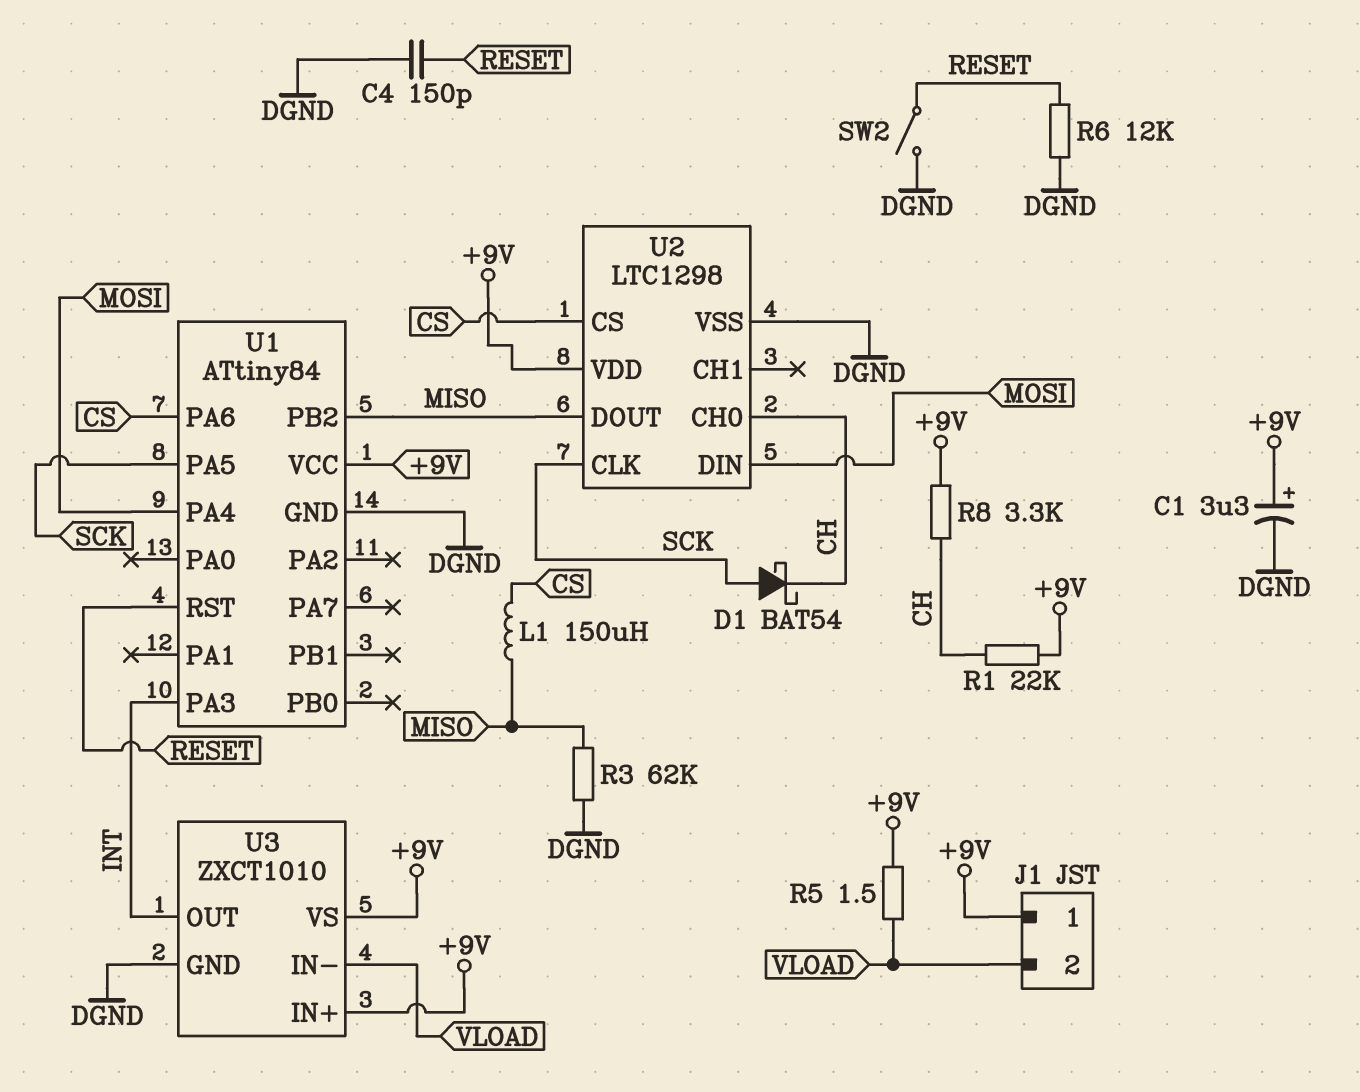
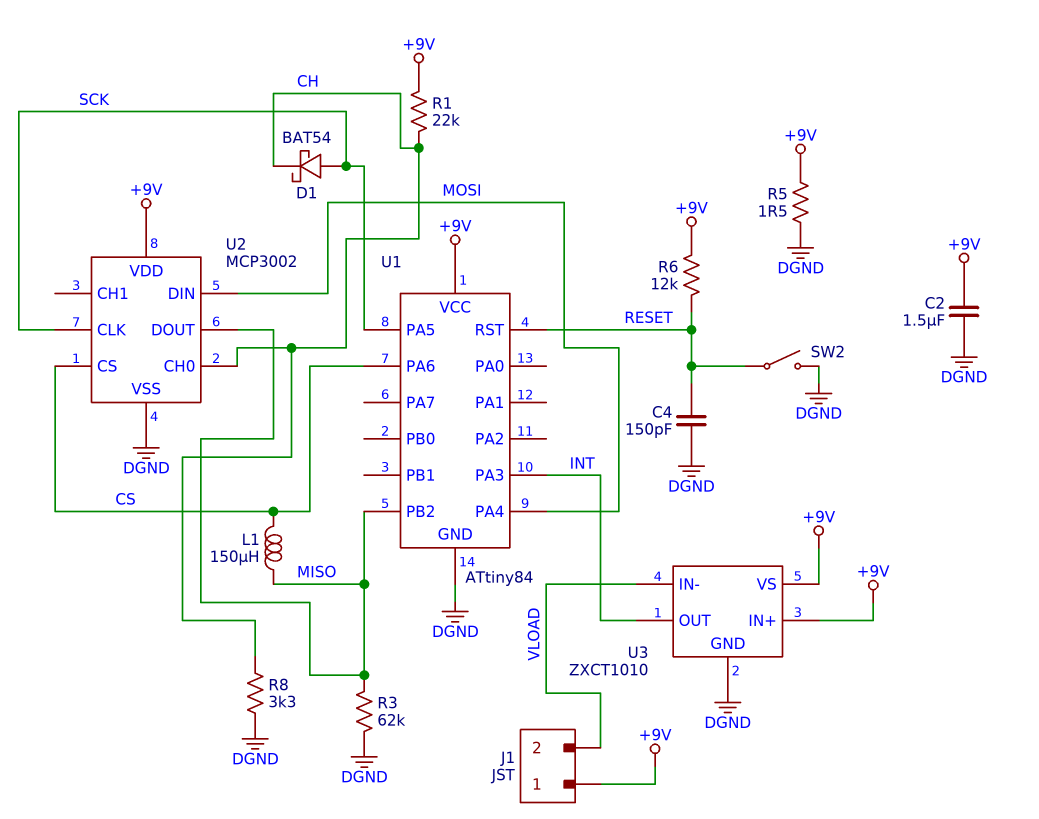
C1: 3.3uF (plus +9V, minus DGND) -> none
C2: none -> 1.5uF (+9V, DGND)
R5: 1.5 (+9V, VLOAD) -> 1.5 (+9V, DGND)
R6: 12k (DGND, RESET) -> 12k (+9V, RESET)
R8: 3.3k (+9V, CH) -> 3.3k (CH, DGND)
U2: LTC1298 -> MCP3002

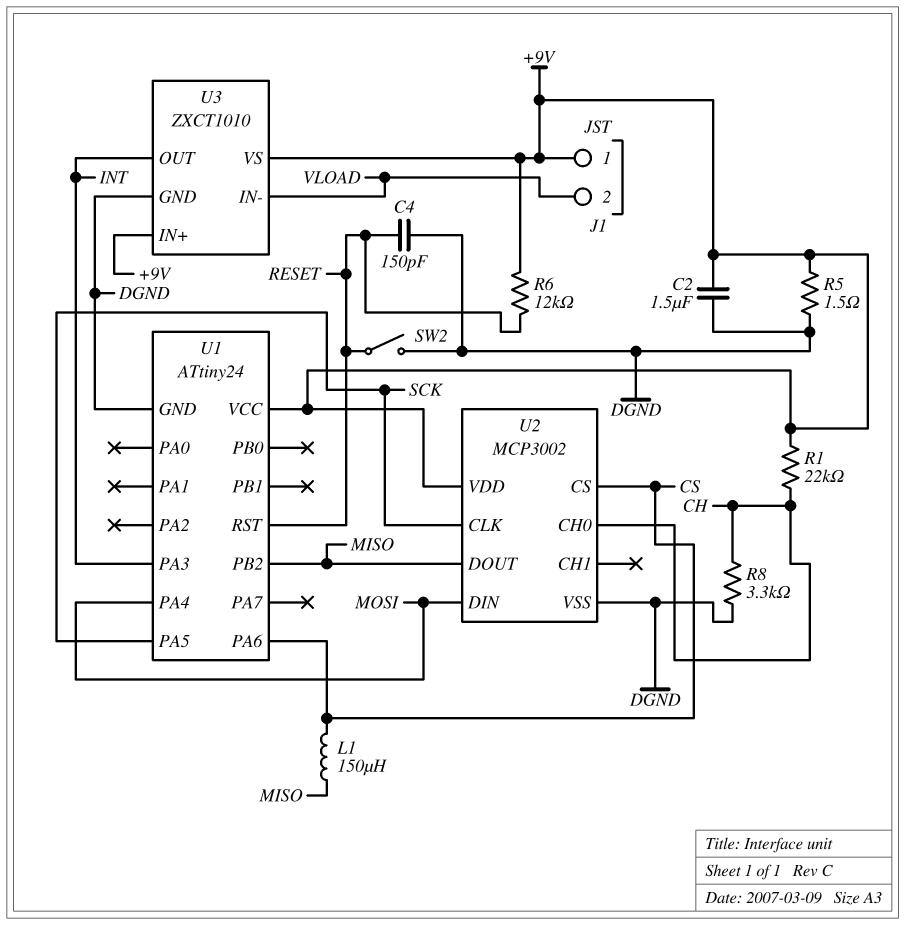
D1: schottky BAT54 (A SCK, K CH) -> none
R3: 62k (DGND, MISO) -> none
U1: ATtiny84 -> ATtiny24

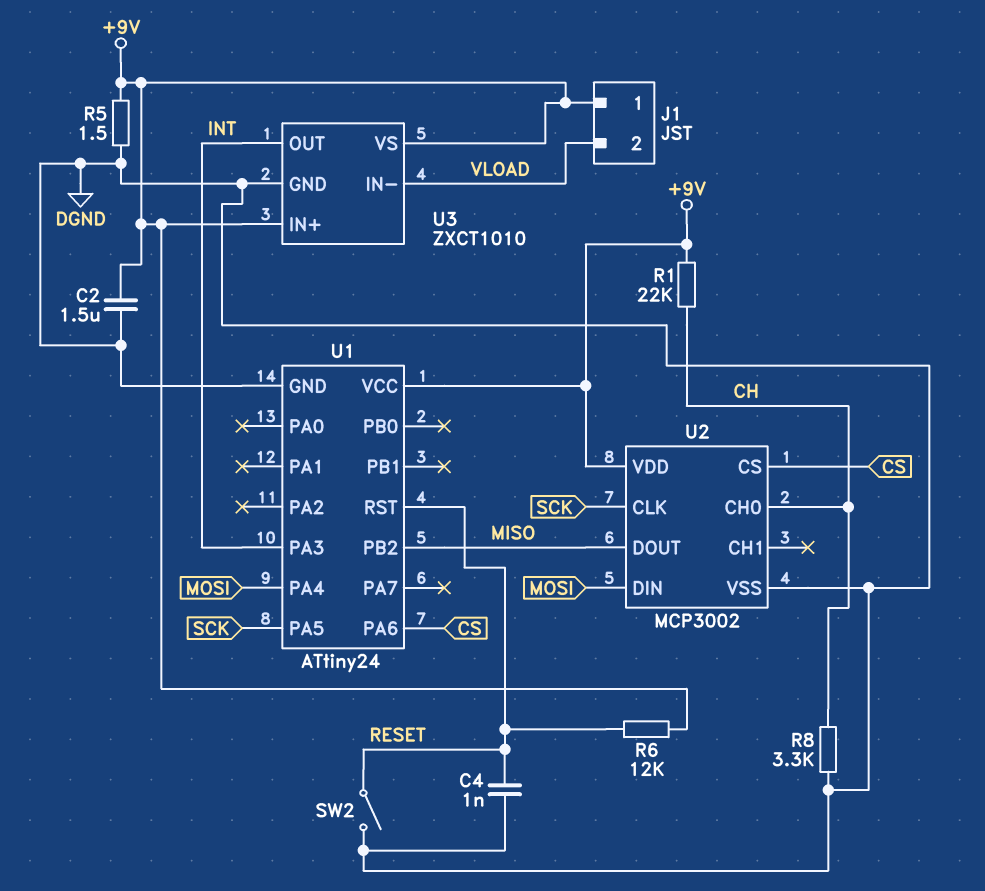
C4: 150pF (DGND, RESET) -> 1nF (DGND, RESET)
L1: 150uH (CS, MISO) -> none

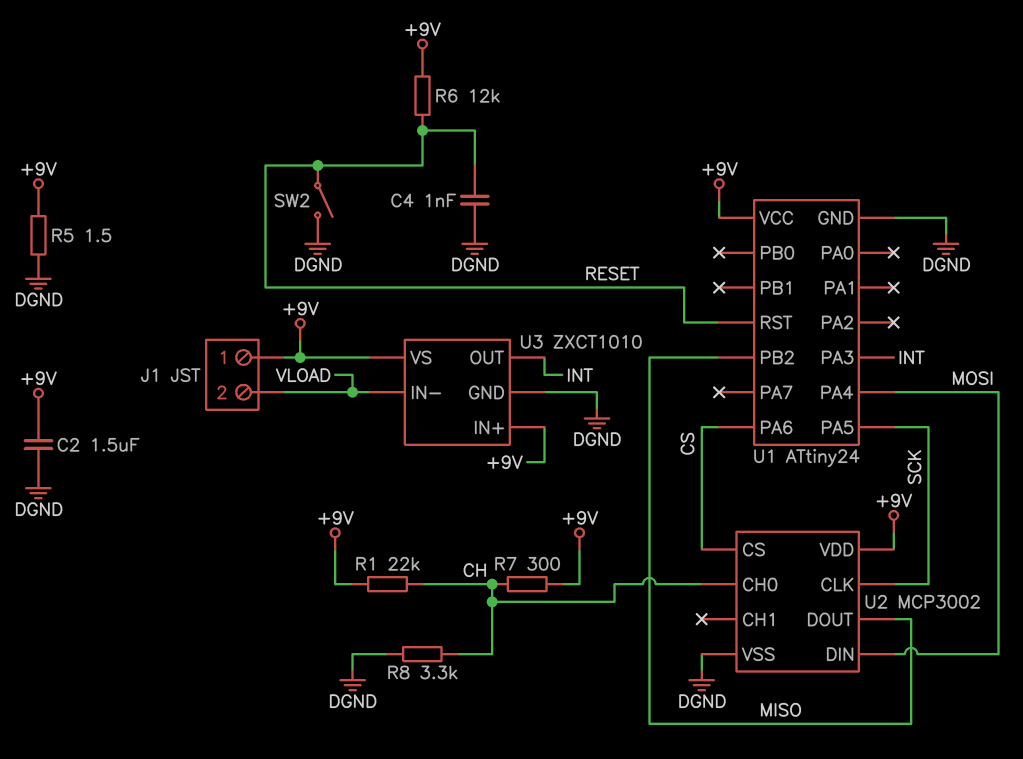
R7: none -> 300 (+9V, CH)

